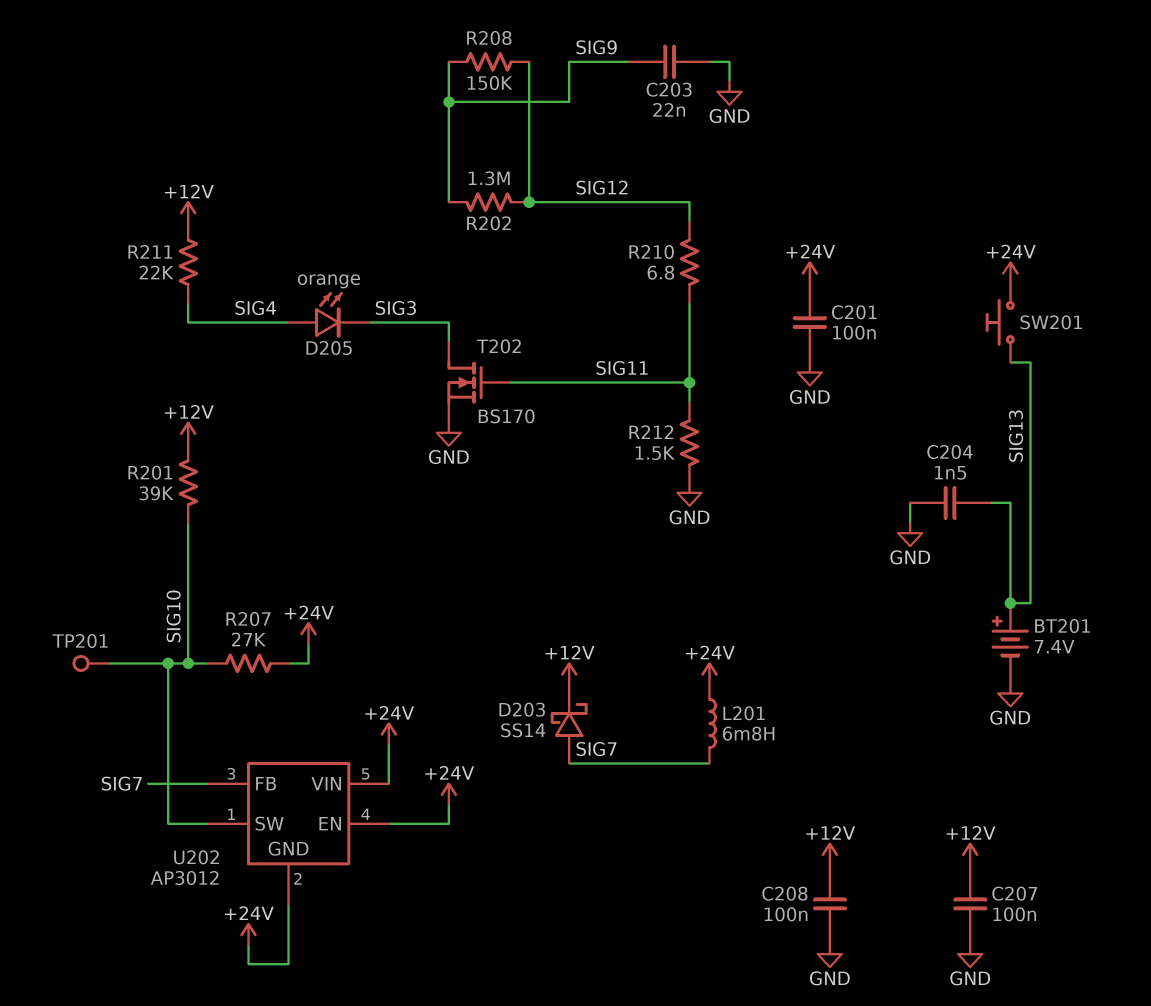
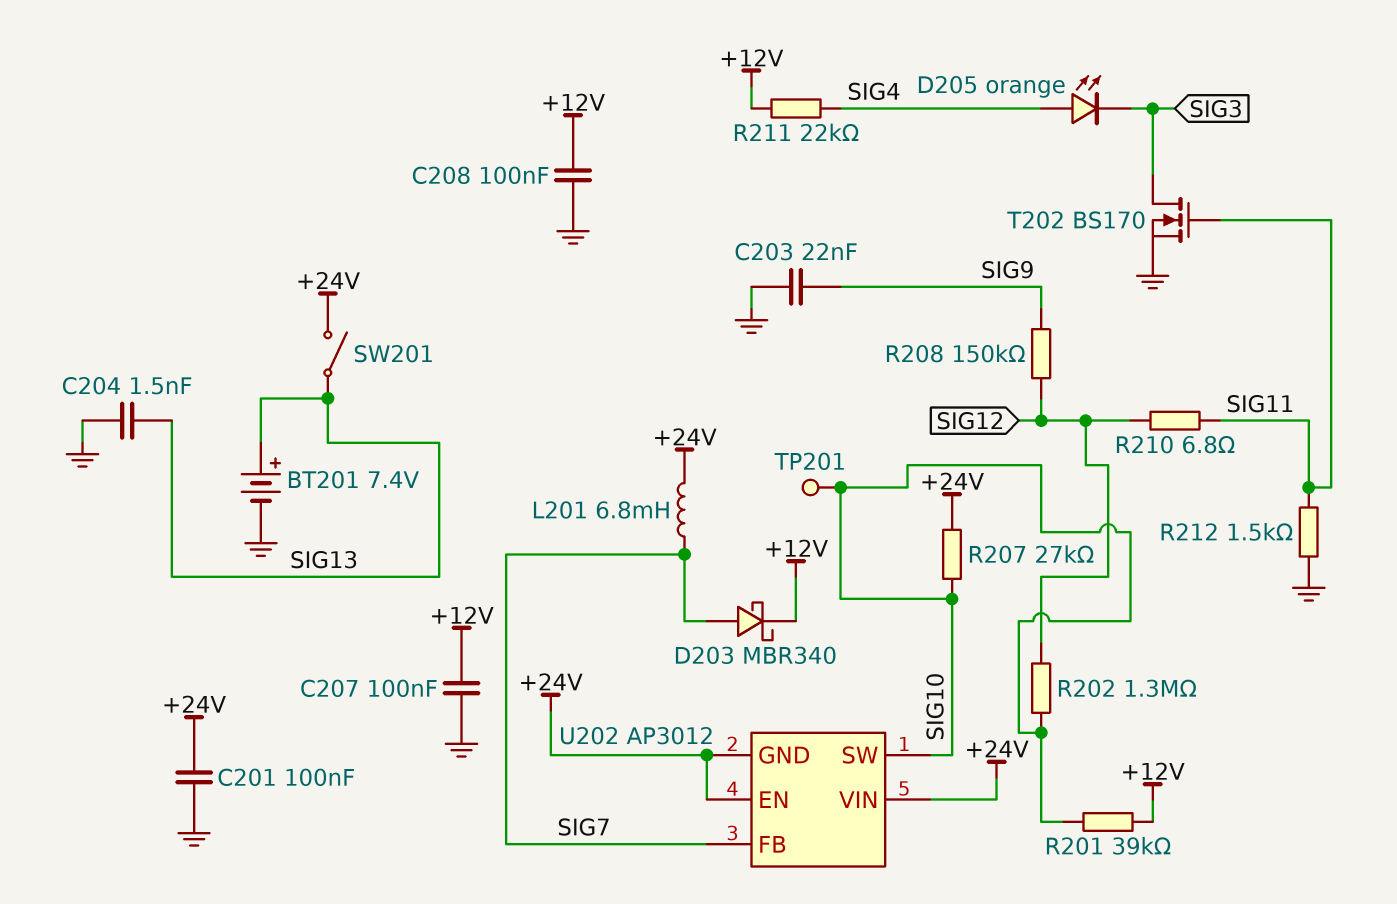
D203: schottky SS14 (A SIG7, K +12V) -> schottky MBR340 (A SIG7, K +12V)
R202: 1.3M (SIG9, SIG12) -> 1.3M (SIG10, SIG12)
SW201: button (+24V, SIG13) -> switch (+24V, SIG13)

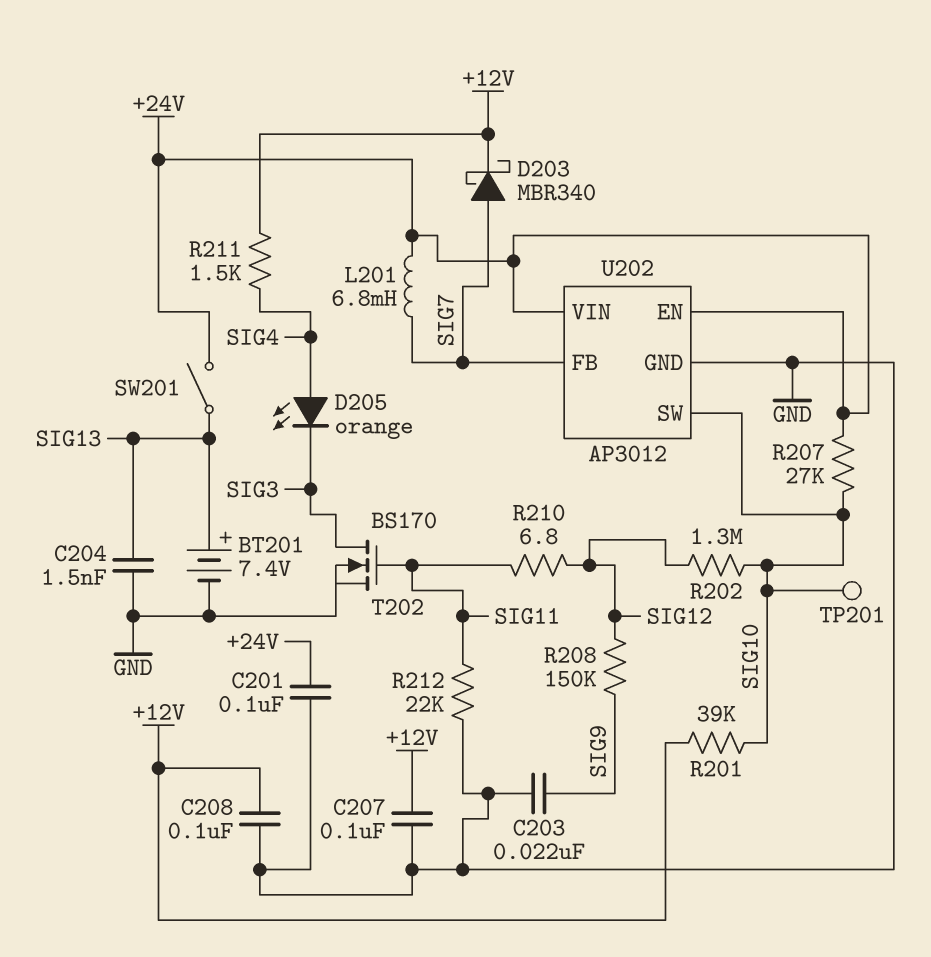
R211: 22k (+12V, SIG4) -> 1.5k (+12V, SIG4)
R212: 1.5k (GND, SIG11) -> 22k (GND, SIG11)
U202 pin GND: +24V -> GND

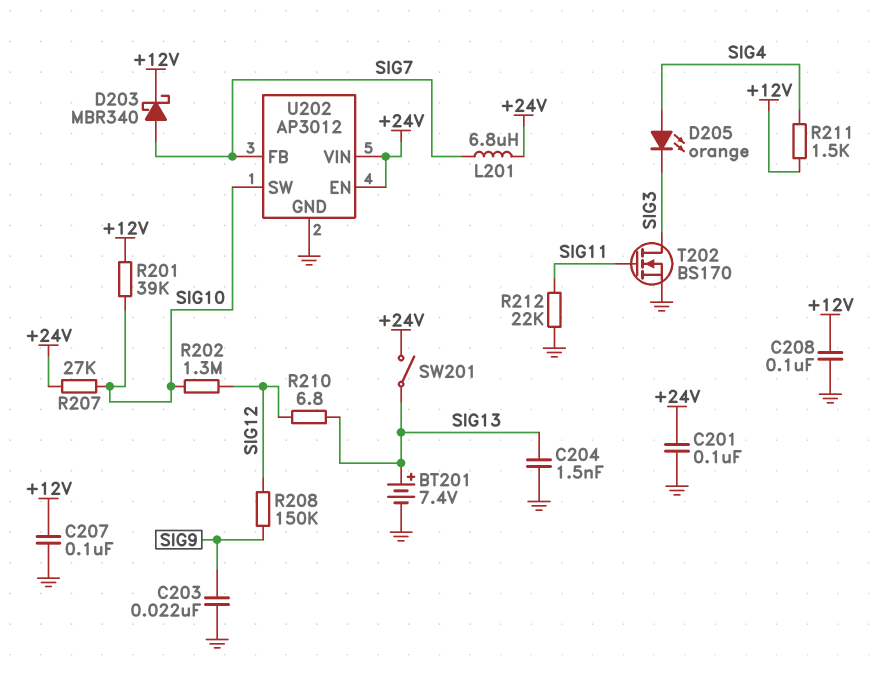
L201: 6.8mH (+24V, SIG7) -> 6.8uH (+24V, SIG7)
R210: 6.8 (SIG11, SIG12) -> 6.8 (SIG12, SIG13)
TP201: test point (SIG10) -> none

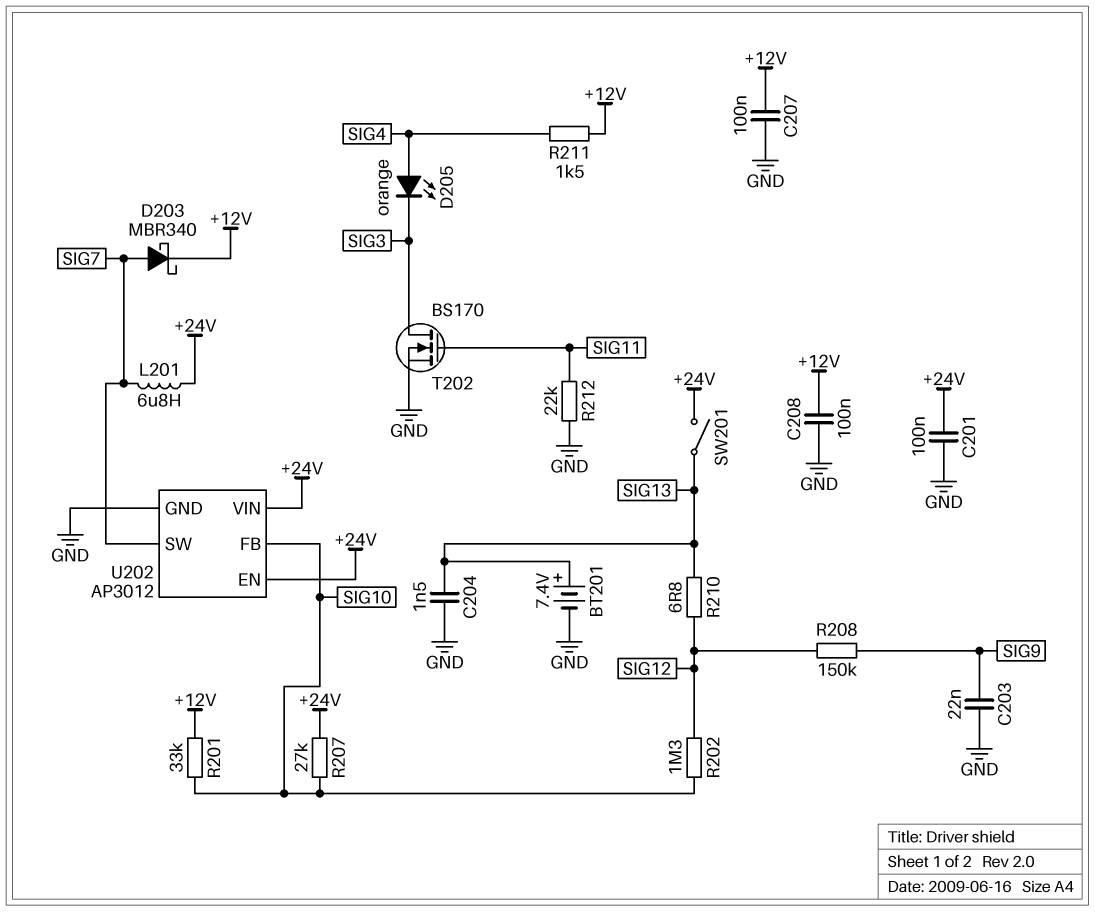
R201: 39k (+12V, SIG10) -> 33k (+12V, SIG10)
U202 pin FB: SIG7 -> SIG10
U202 pin SW: SIG10 -> SIG7

